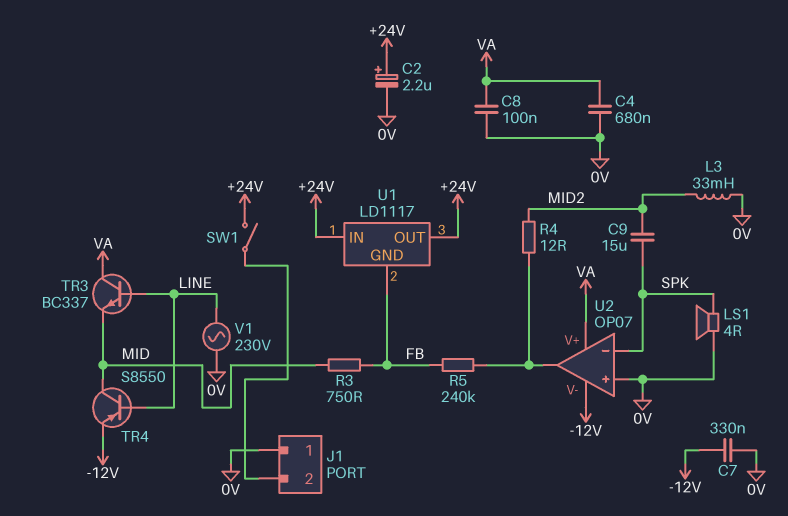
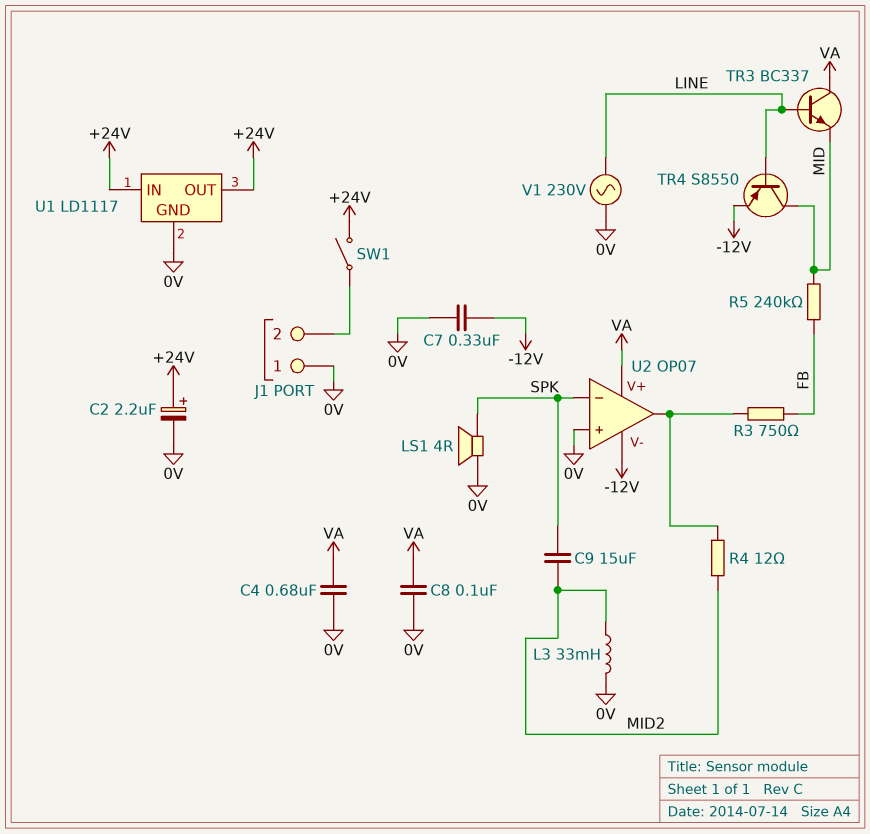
R3: 750 (FB, MID) -> 750 (FB, U2/out)
R5: 240k (FB, U2/out) -> 240k (FB, MID)
U1 pin GND: FB -> 0V

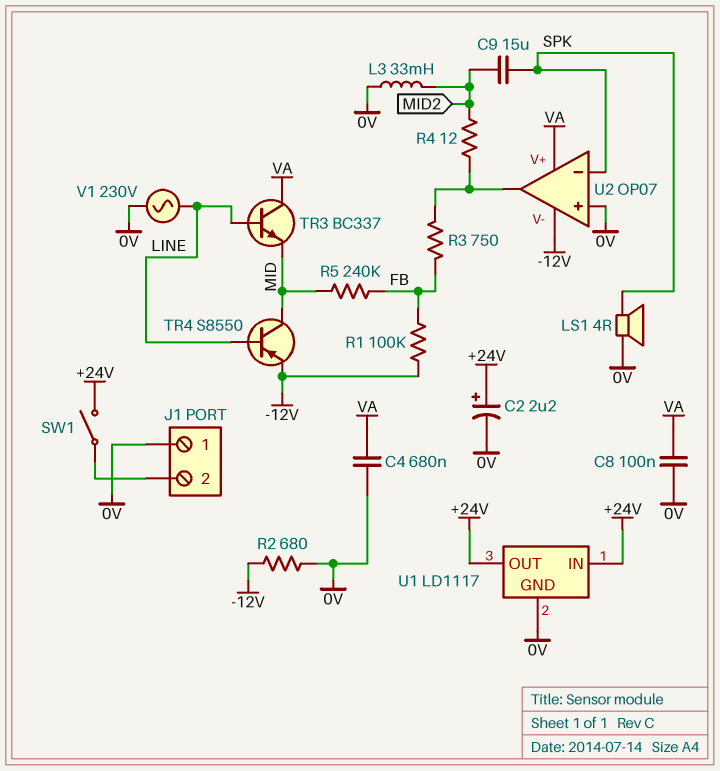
C7: 330nF (-12V, 0V) -> none
R1: none -> 100k (-12V, FB)
R2: none -> 680 (-12V, 0V)

